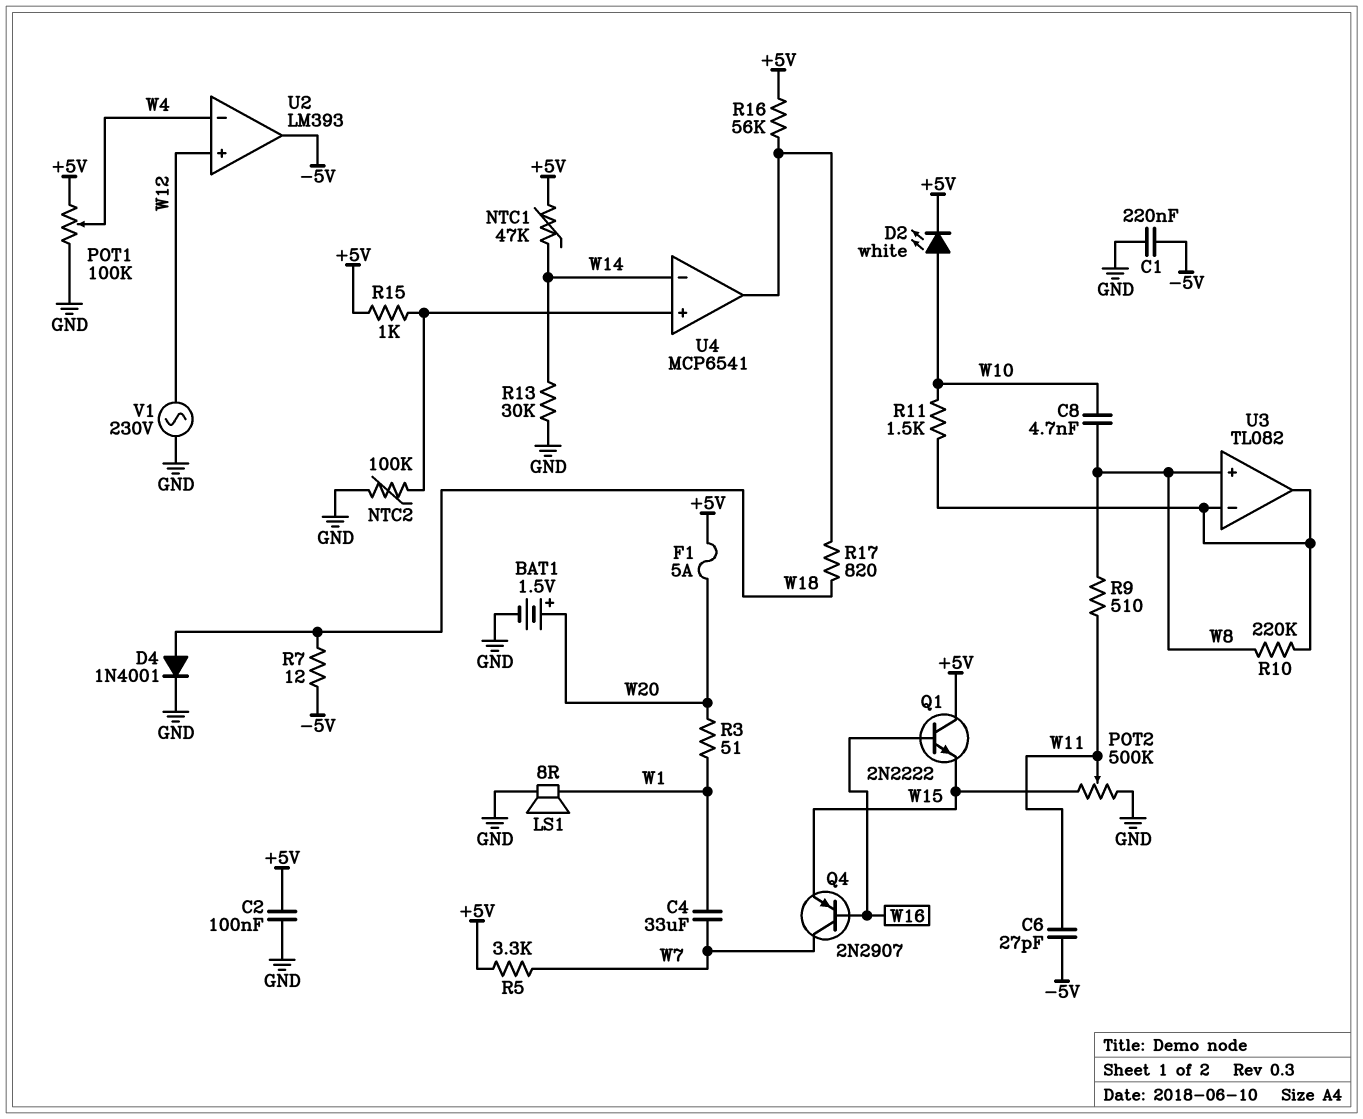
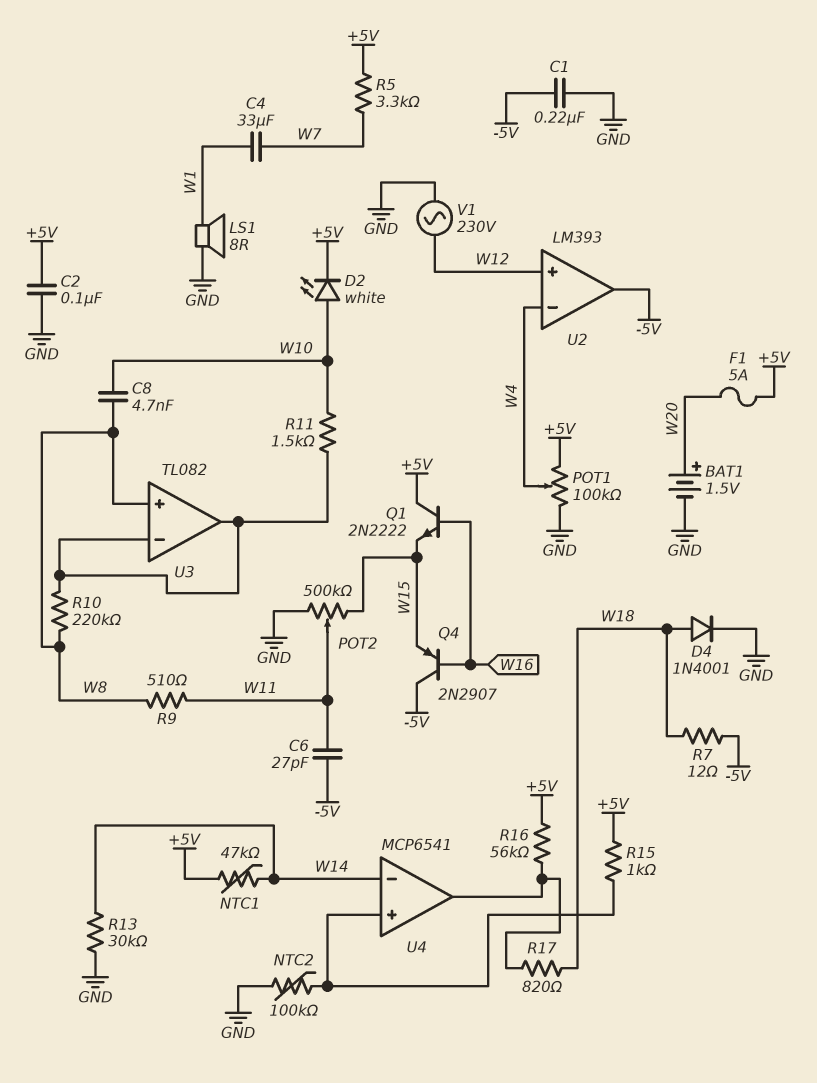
Q4: PNP 2N2907 (B W16, C W7, E W15) -> PNP 2N2907 (B W16, C -5V, E W15)
R3: 51 (W1, W20) -> none

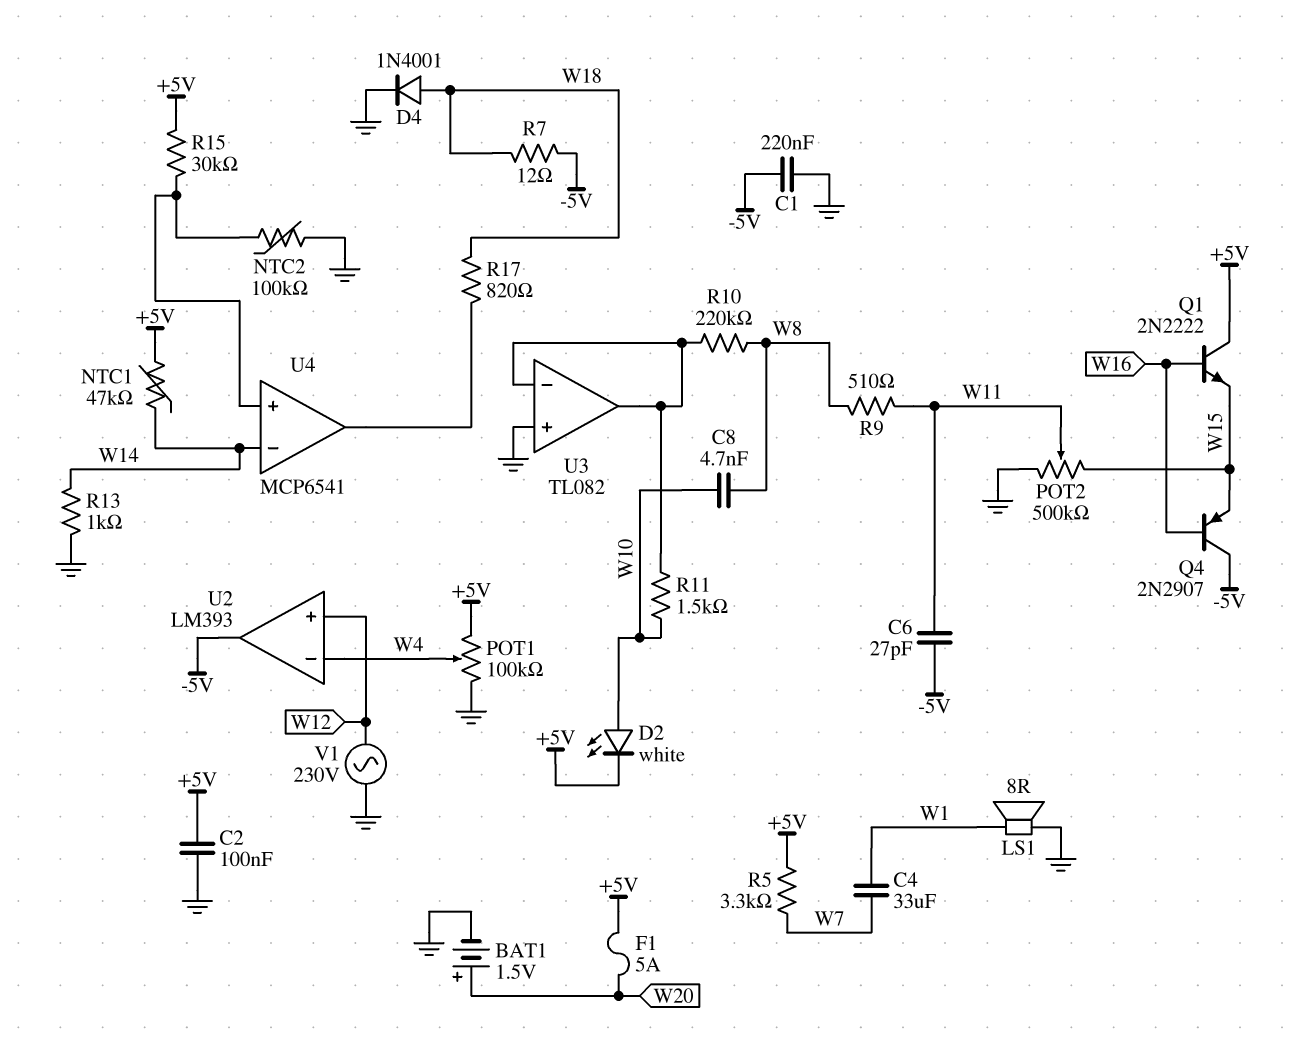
R13: 30k (GND, W14) -> 1k (GND, W14)
R15: 1k (+5V, U4/in+) -> 30k (+5V, U4/in+)
R16: 56k (+5V, U4/out) -> none
U3 pin in+: W8 -> GND

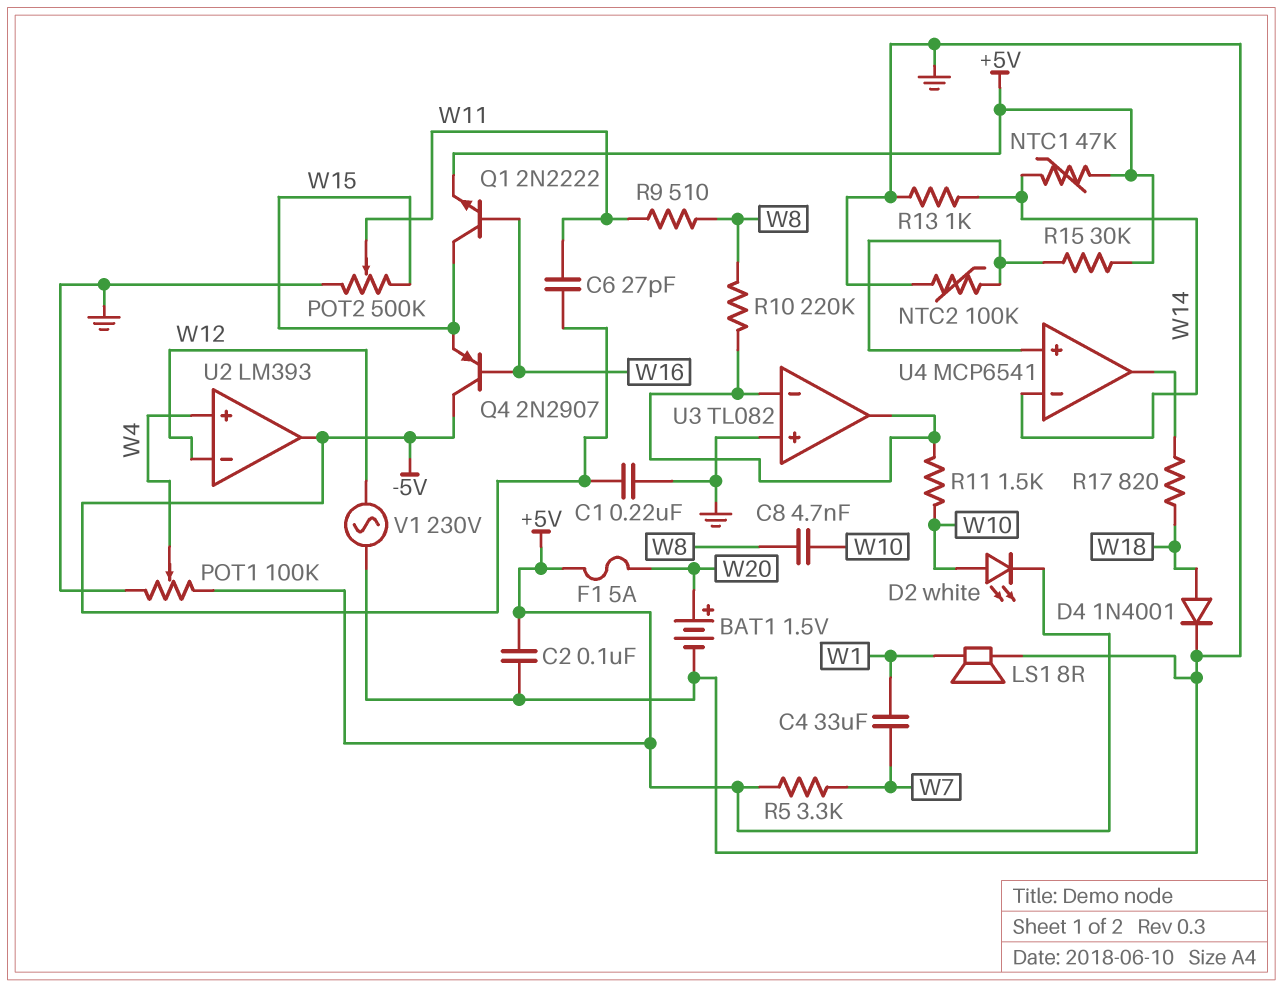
Q1: NPN 2N2222 (B W16, C +5V, E W15) -> NPN 2N2222 (B W16, C W15, E +5V)
R7: 12 (-5V, W18) -> none
U2 pin in+: W12 -> W4
U2 pin in-: W4 -> W12

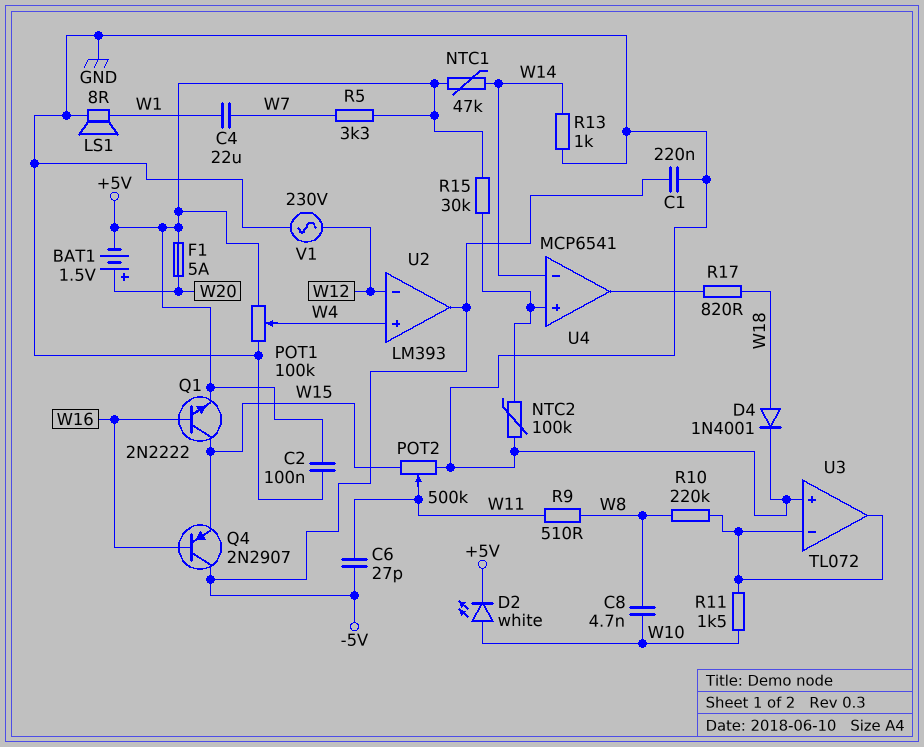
BAT1: 1.5V (plus W20, minus GND) -> 1.5V (plus W20, minus +5V)
C4: 33uF (W1, W7) -> 22uF (W1, W7)
U3: TL082 -> TL072

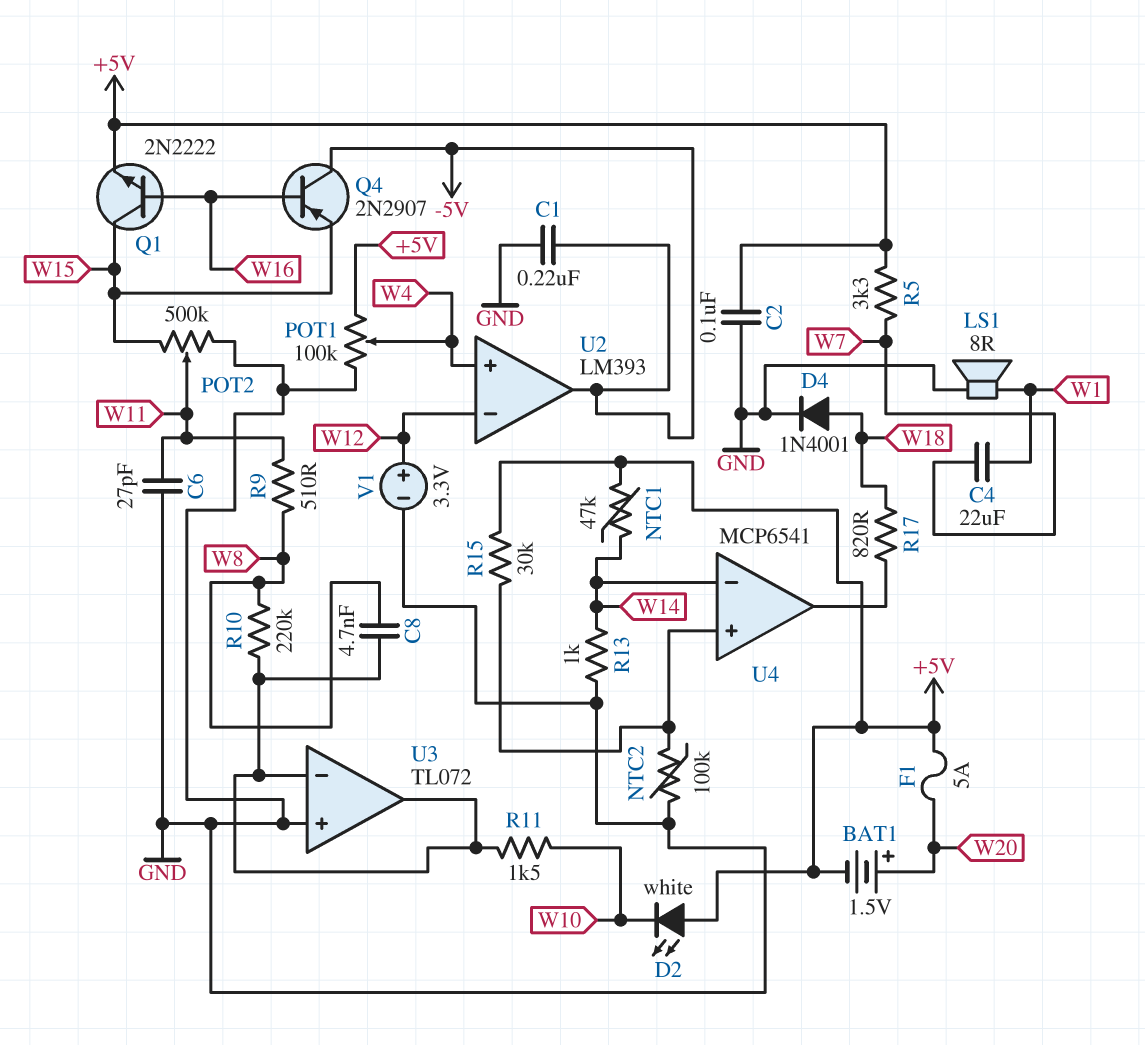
C6: 27pF (-5V, W11) -> 27pF (GND, W11)
C8: 4.7nF (W8, W10) -> 4.7nF (U3/in-, W8)
D2: LED white (A W10, K +5V) -> LED white (A +5V, K W10)
V1: AC 230V (GND, W12) -> 3.3V (plus W12, minus GND)

